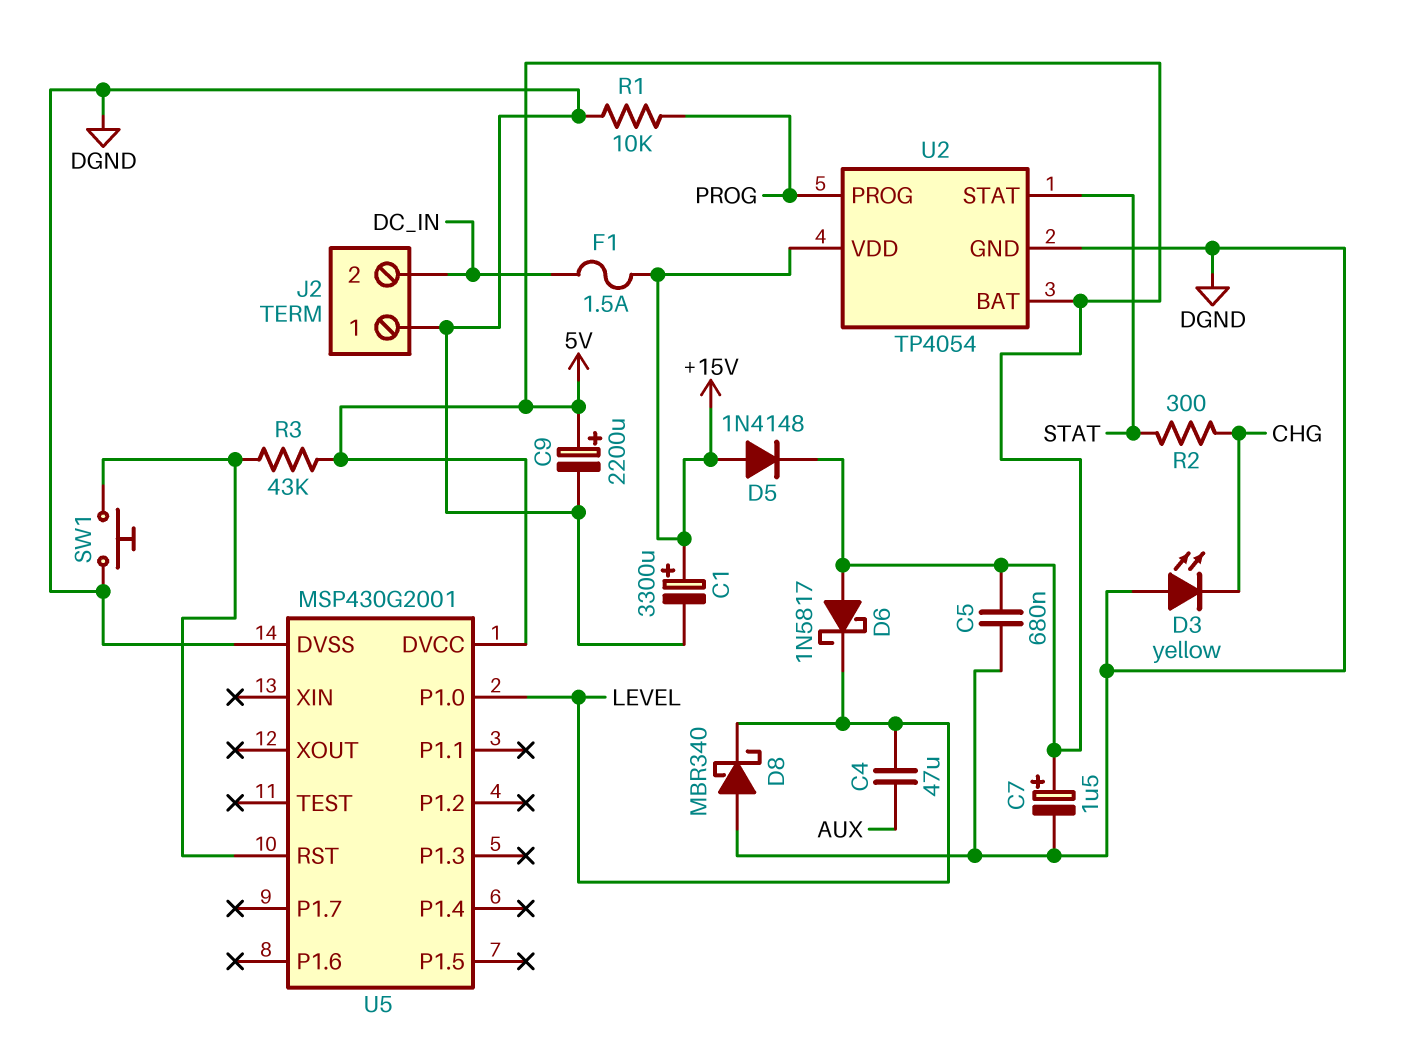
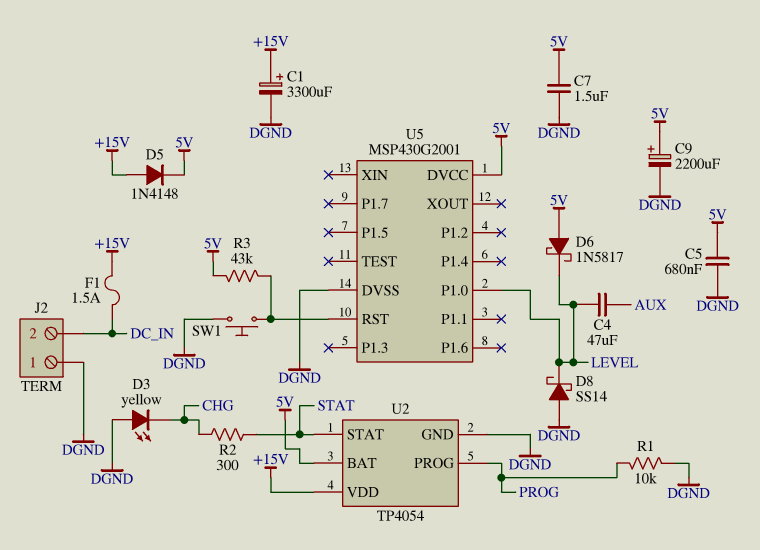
C7: 1.5uF (plus 5V, minus DGND) -> 1.5uF (5V, DGND)
D8: schottky MBR340 (A DGND, K LEVEL) -> schottky SS14 (A DGND, K LEVEL)

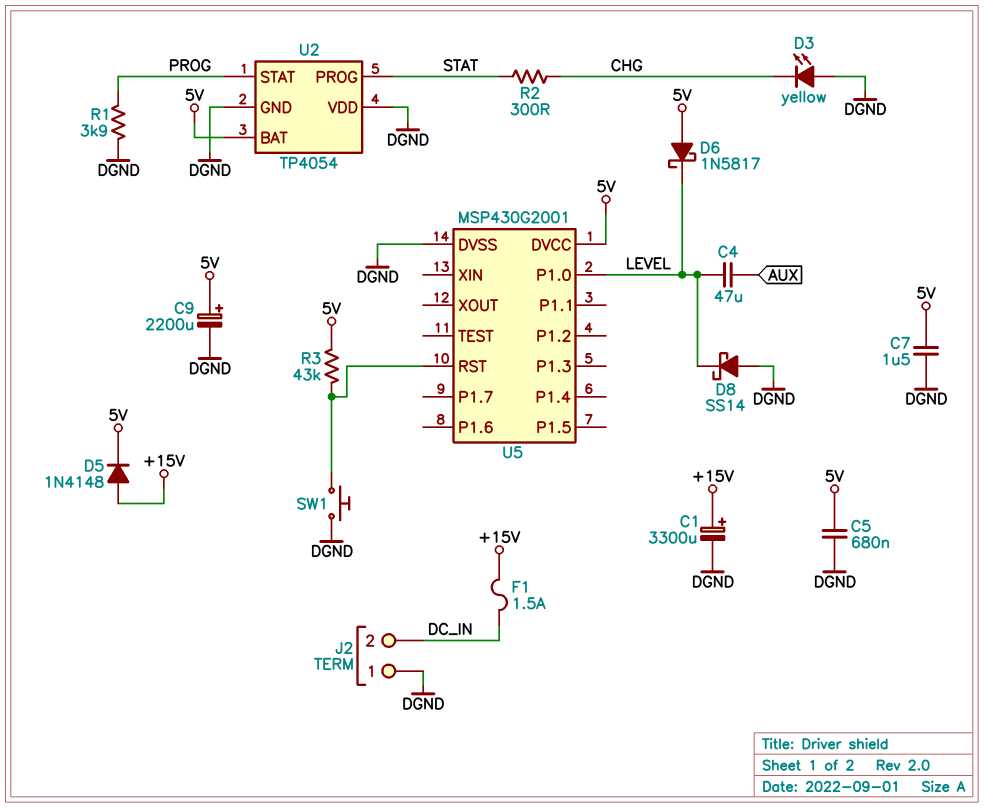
R1: 10k (DGND, PROG) -> 3.9k (DGND, PROG)
U2 pin PROG: PROG -> STAT
U2 pin STAT: STAT -> PROG
U2 pin VDD: +15V -> DGND

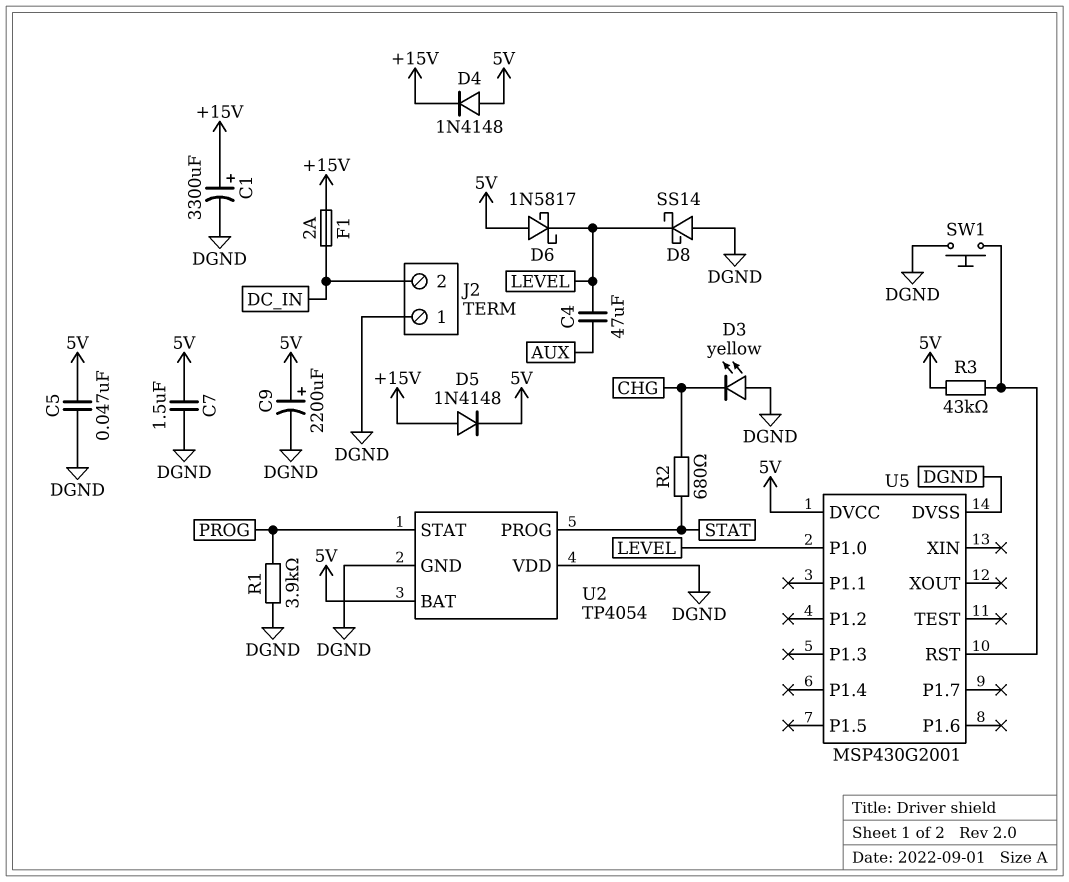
C5: 680nF (5V, DGND) -> 47nF (5V, DGND)
D4: none -> diode 1N4148 (A 5V, K +15V)
F1: 1.5A (+15V, DC_IN) -> 2A (+15V, DC_IN)
R2: 300 (CHG, STAT) -> 680 (CHG, STAT)

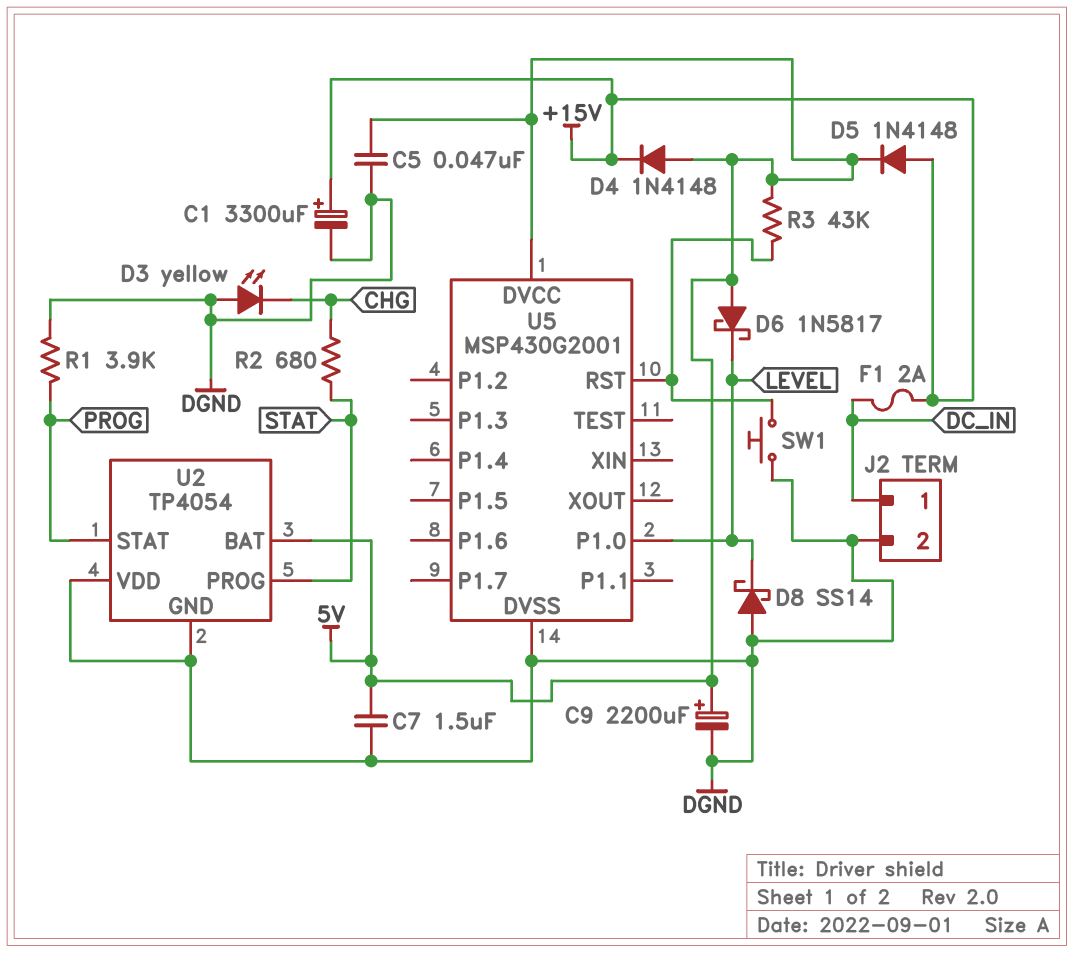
C4: 47uF (AUX, LEVEL) -> none
J2 pin 1: DGND -> DC_IN
J2 pin 2: DC_IN -> DGND

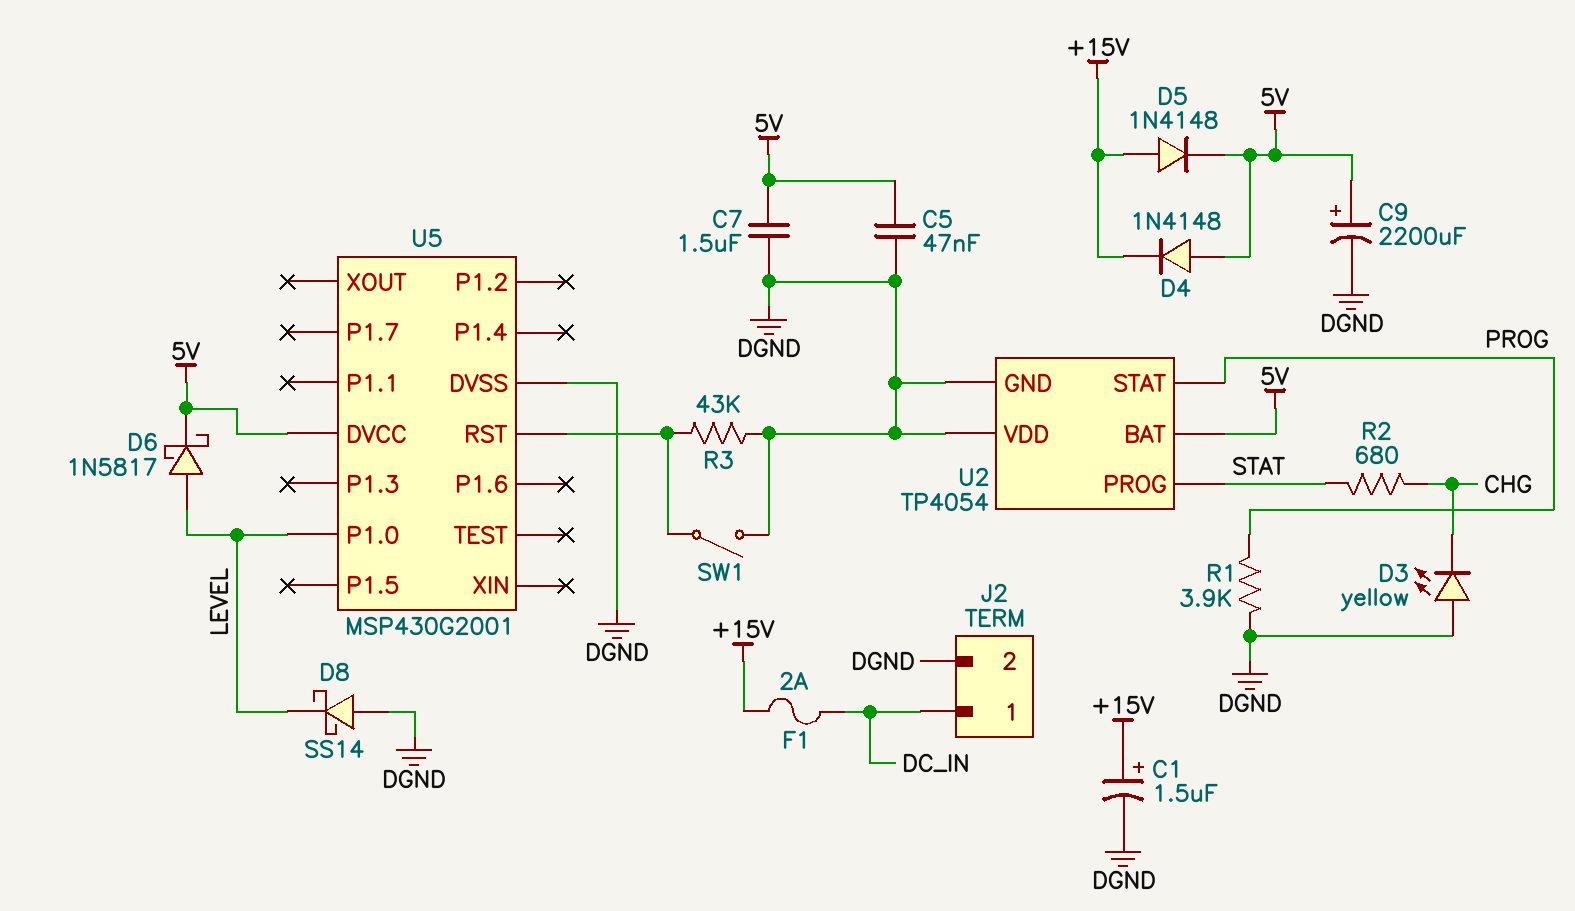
C1: 3300uF (plus +15V, minus DGND) -> 1.5uF (plus +15V, minus DGND)
D6: schottky 1N5817 (A 5V, K LEVEL) -> schottky 1N5817 (A LEVEL, K 5V)
R3: 43k (5V, U5/RST) -> 43k (DGND, U5/RST)
SW1: button (DGND, U5/RST) -> switch (DGND, U5/RST)

